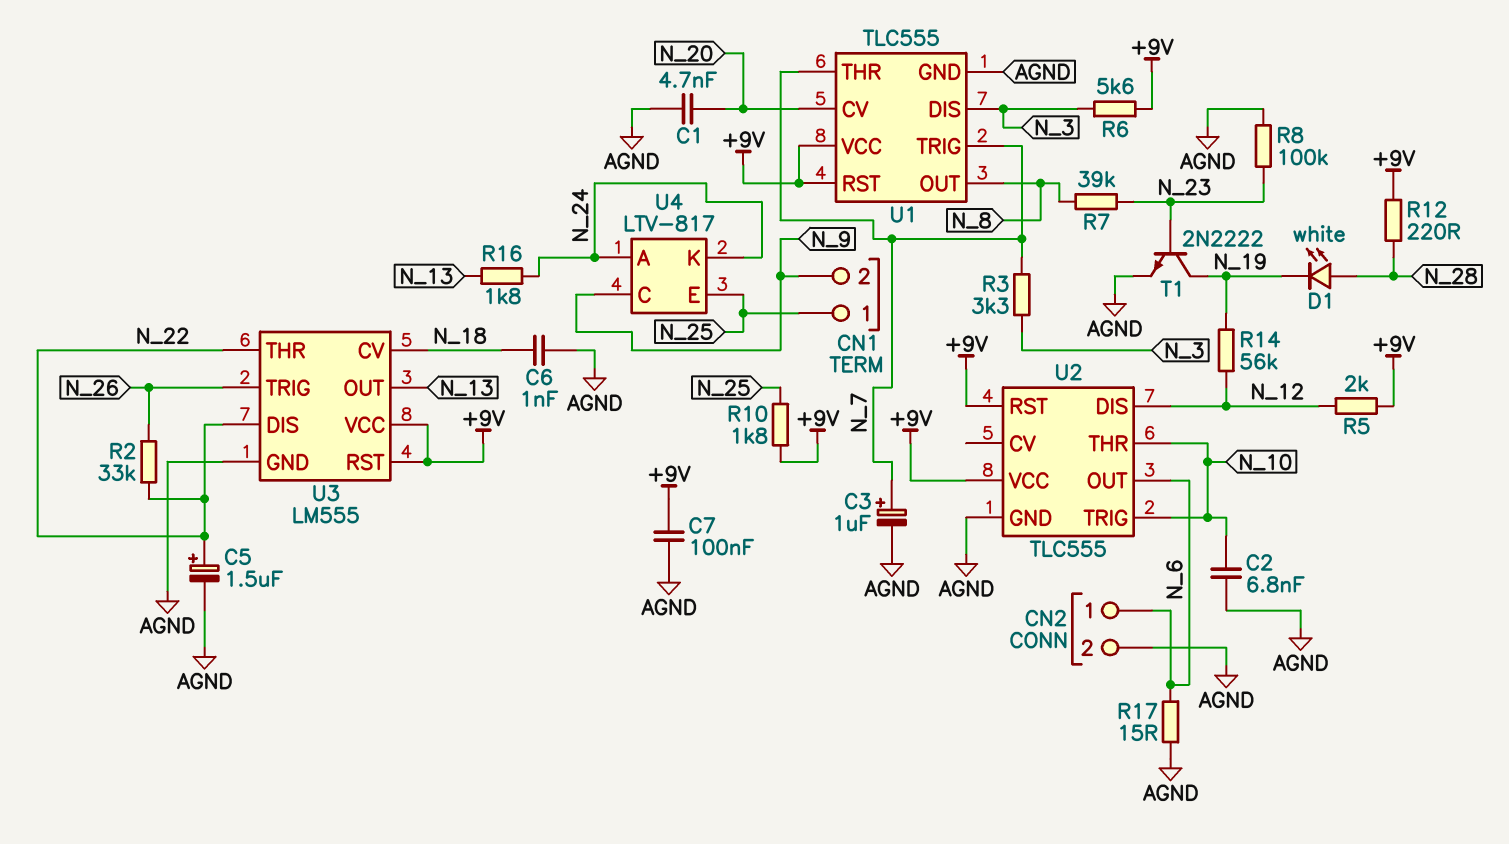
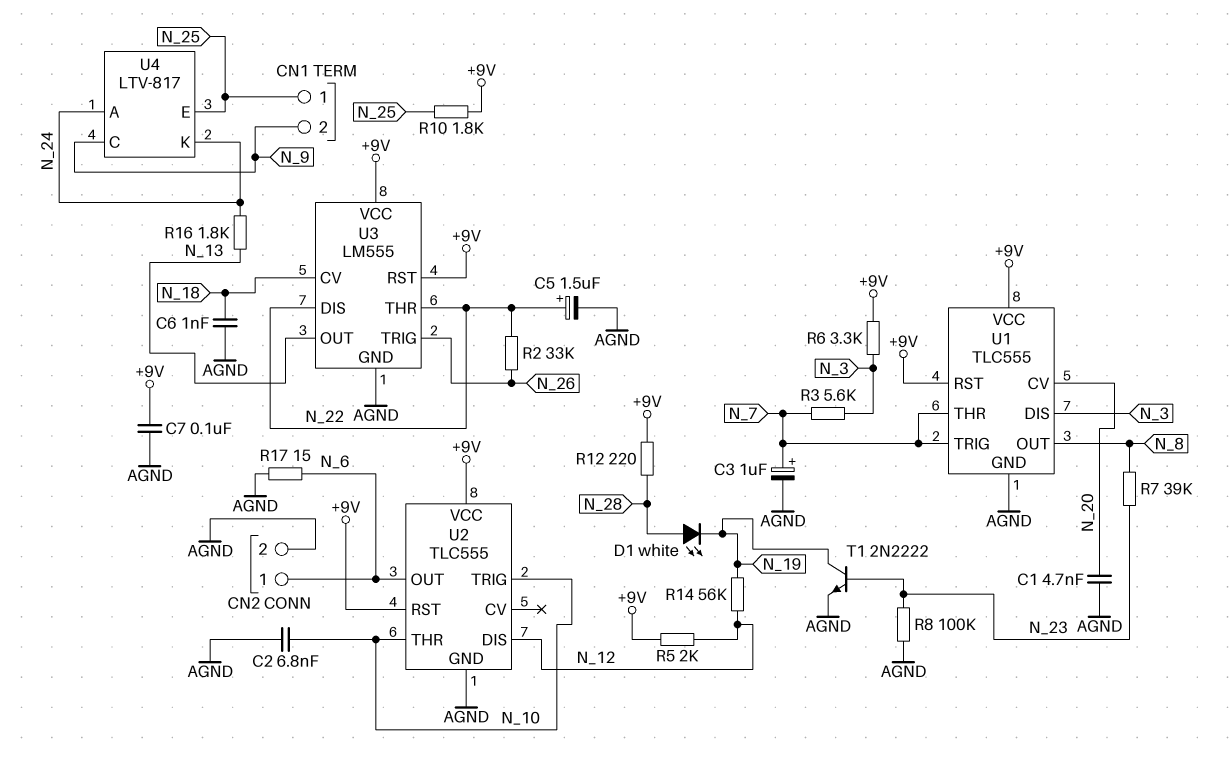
R3: 3.3k (N_3, N_7) -> 5.6k (N_3, N_7)
R6: 5.6k (+9V, N_3) -> 3.3k (+9V, N_3)

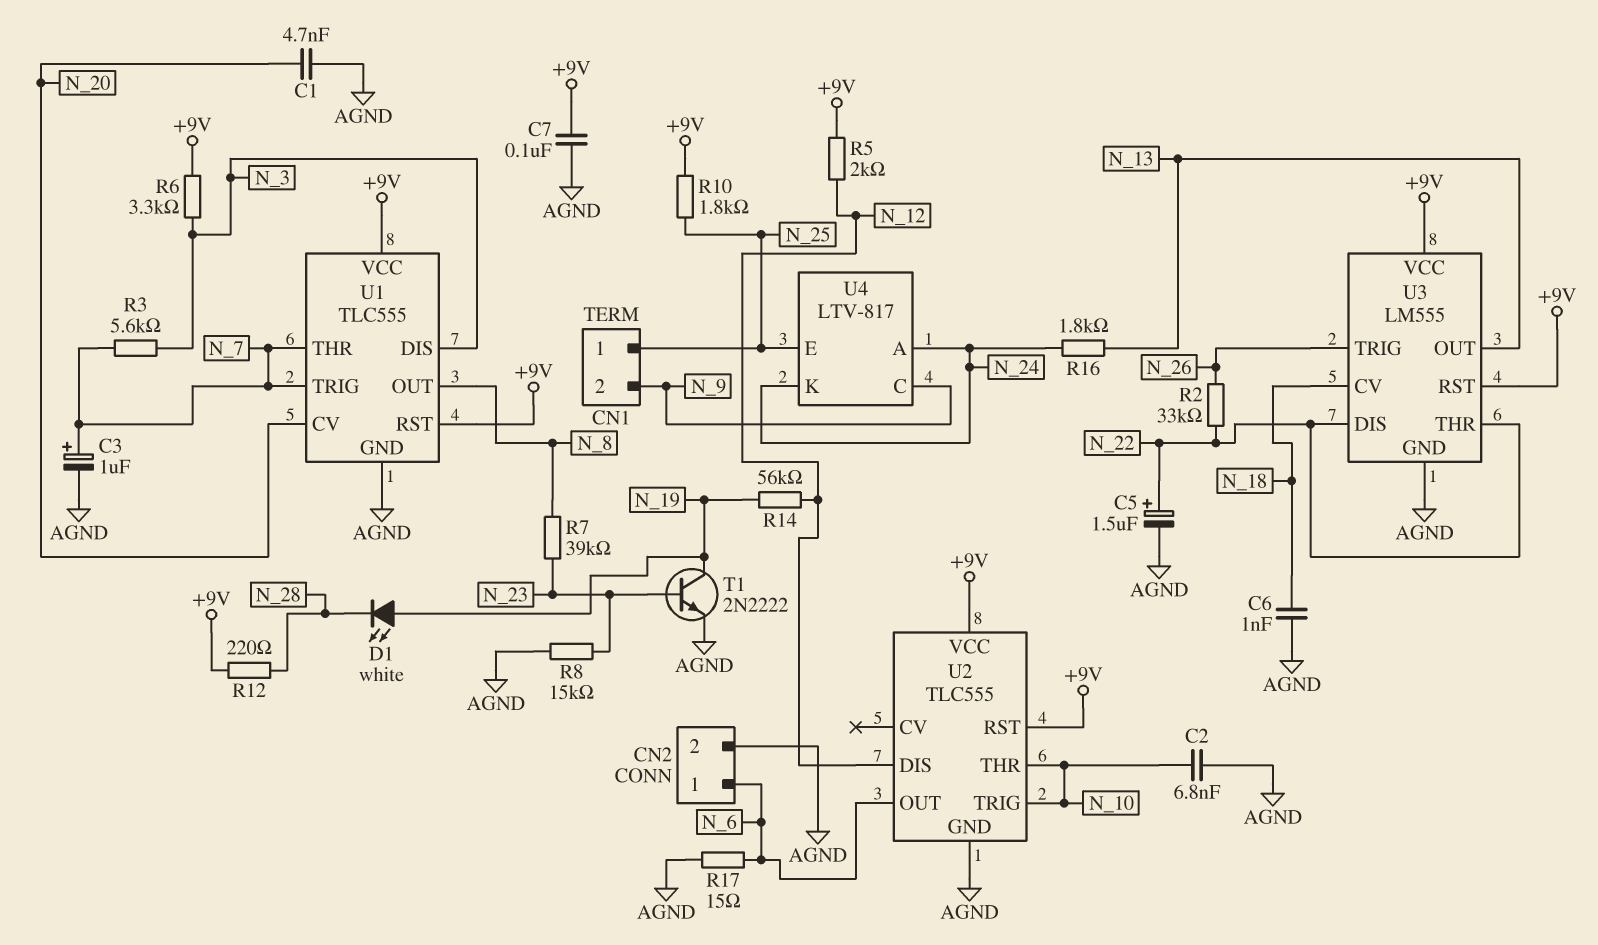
D1: LED white (A N_28, K N_19) -> LED white (A N_19, K N_28)
R8: 100k (AGND, N_23) -> 15k (AGND, N_23)

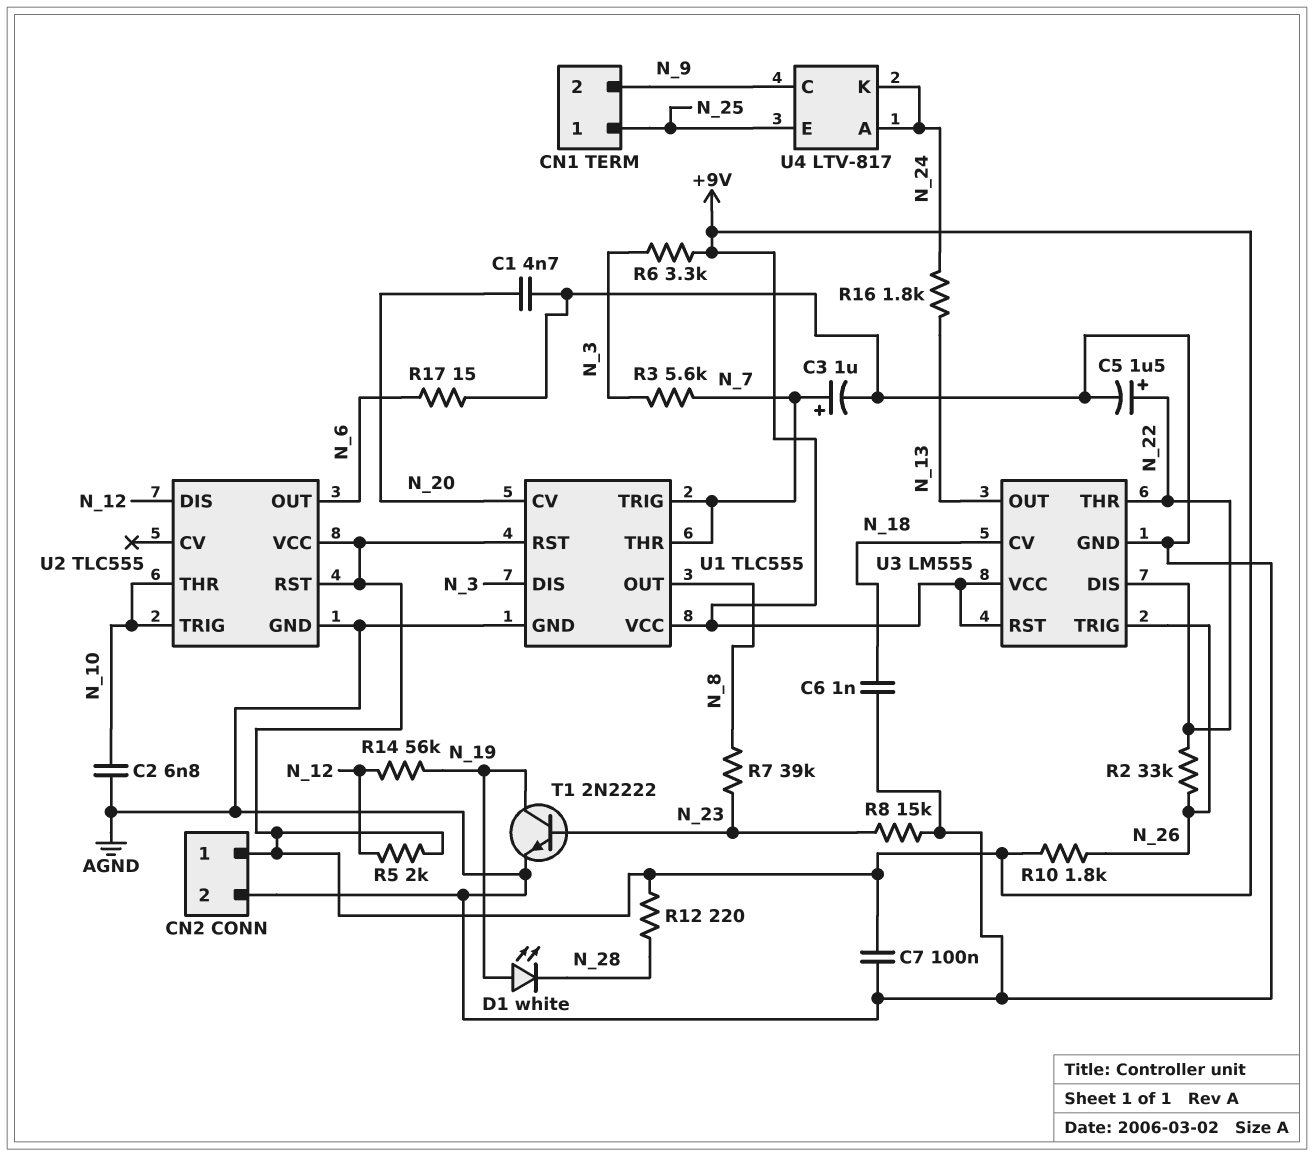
CN2 pin 1: N_6 -> +9V
R10: 1.8k (+9V, N_25) -> 1.8k (+9V, N_26)

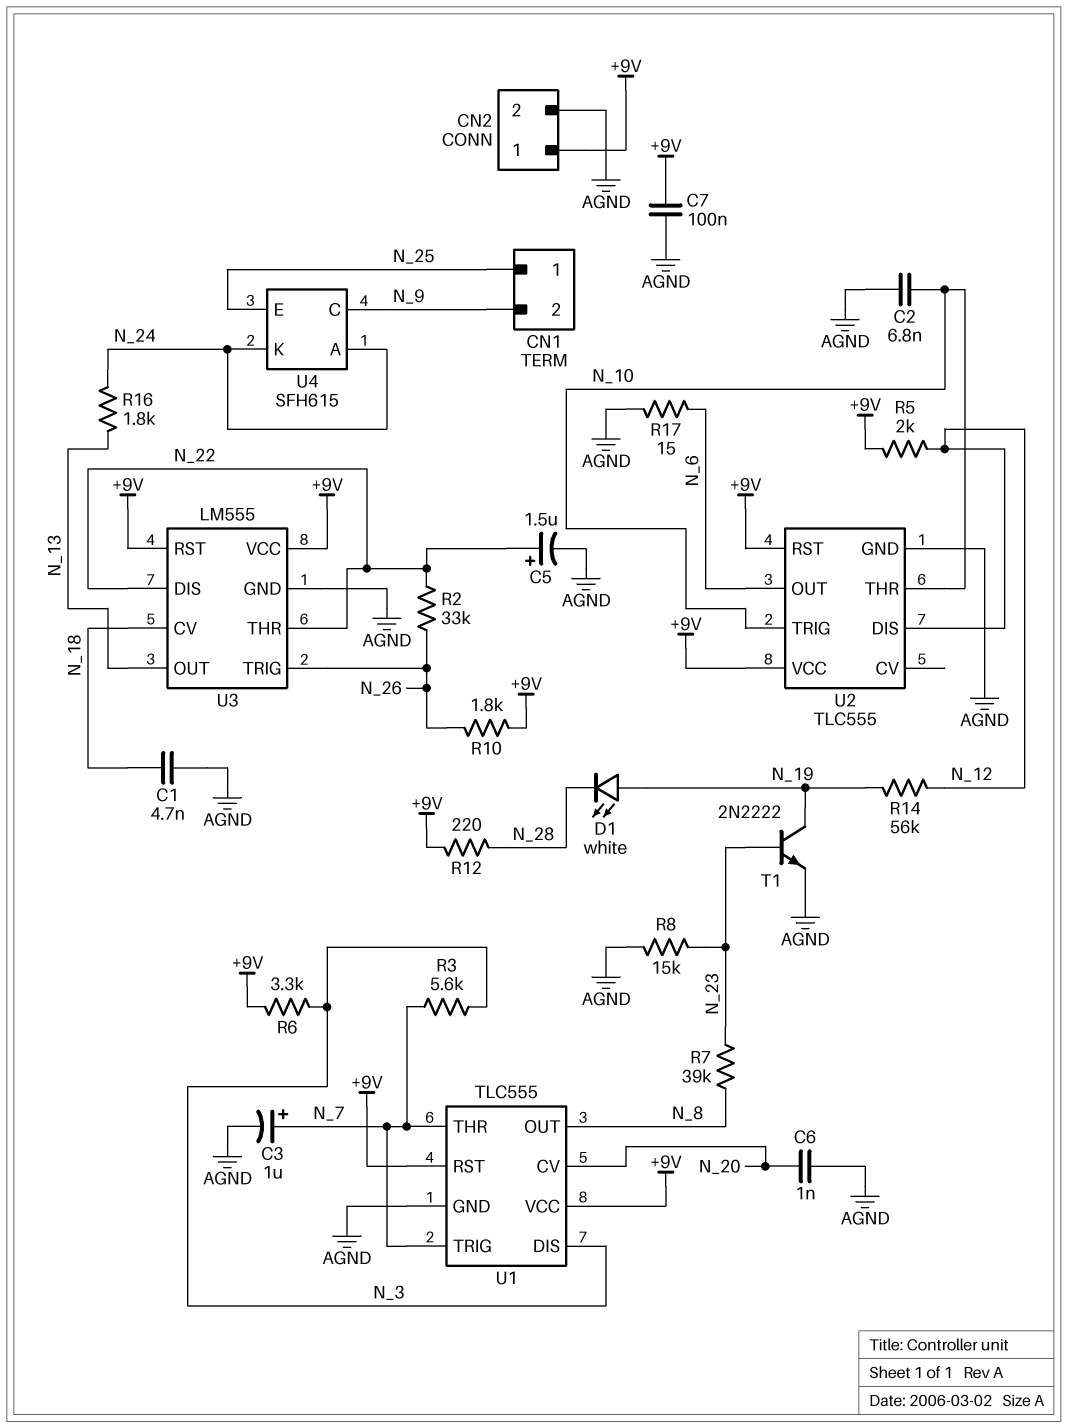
C1: 4.7nF (AGND, N_20) -> 4.7nF (AGND, N_18)
C6: 1nF (AGND, N_18) -> 1nF (AGND, N_20)
U4: LTV-817 -> SFH615

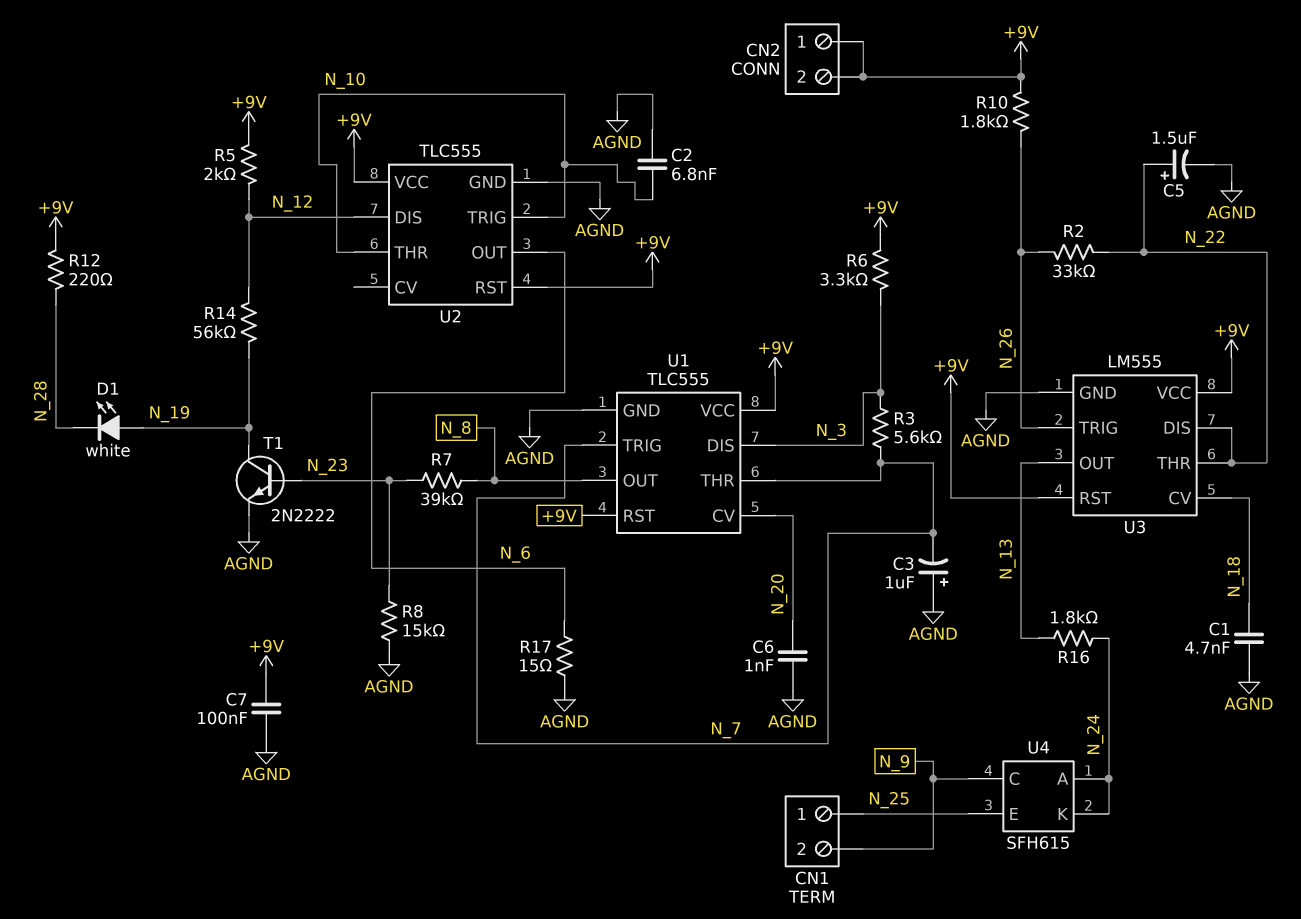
C3: 1uF (plus N_7, minus AGND) -> 1uF (plus AGND, minus N_7)
CN2 pin 2: AGND -> +9V

